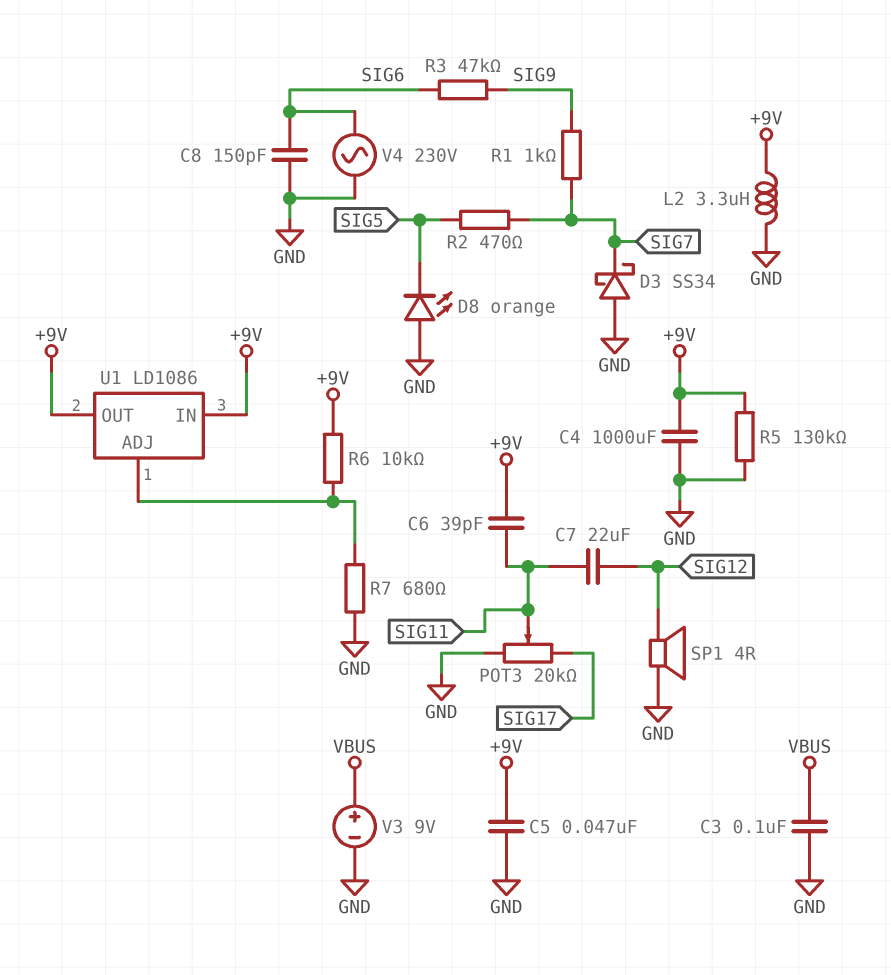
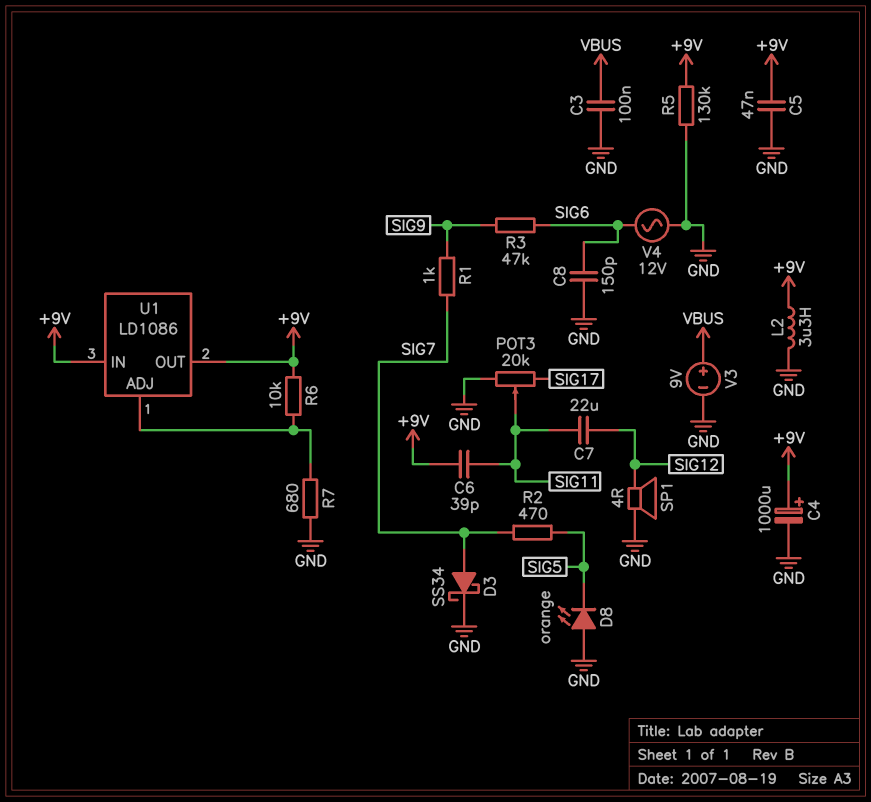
C4: 1000uF (+9V, GND) -> 1000uF (plus +9V, minus GND)
D3: schottky SS34 (A GND, K SIG7) -> schottky SS34 (A SIG7, K GND)
V4: AC 230V (GND, SIG6) -> AC 12V (GND, SIG6)

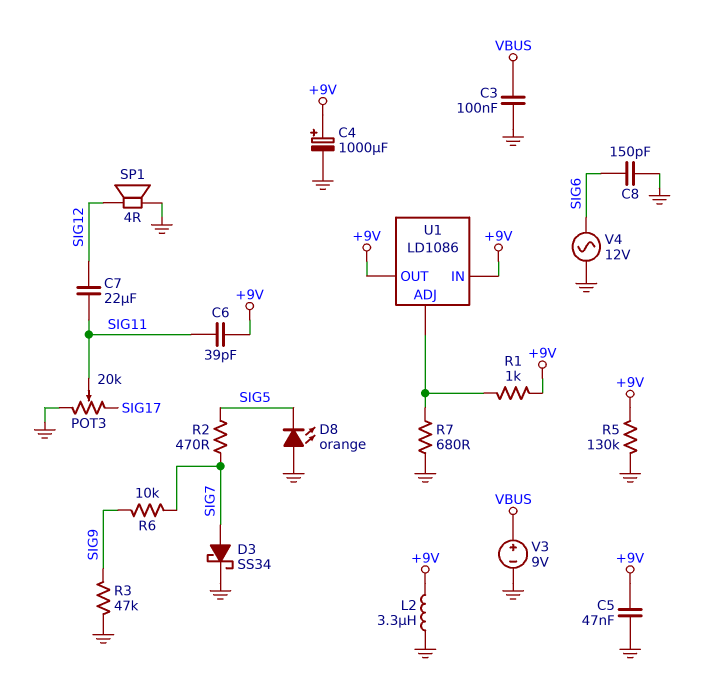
R1: 1k (SIG7, SIG9) -> 1k (+9V, U1/ADJ)
R3: 47k (SIG6, SIG9) -> 47k (GND, SIG9)
R6: 10k (+9V, U1/ADJ) -> 10k (SIG7, SIG9)

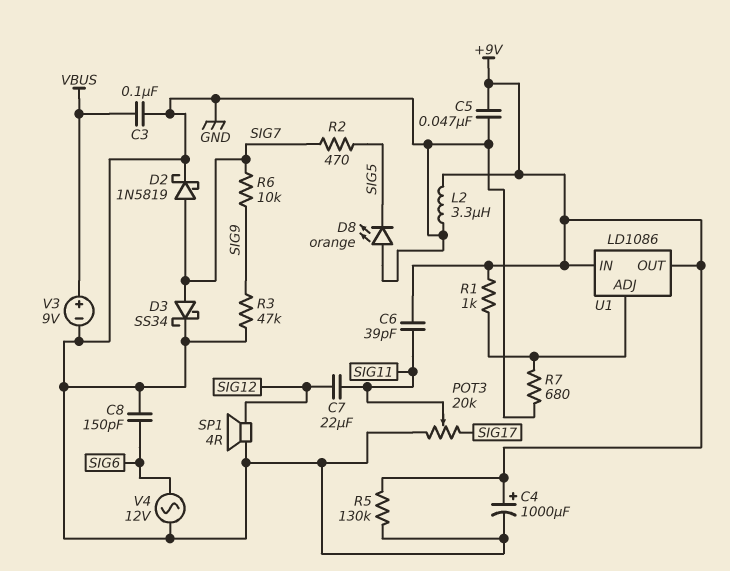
D2: none -> schottky 1N5819 (A SIG7, K GND)

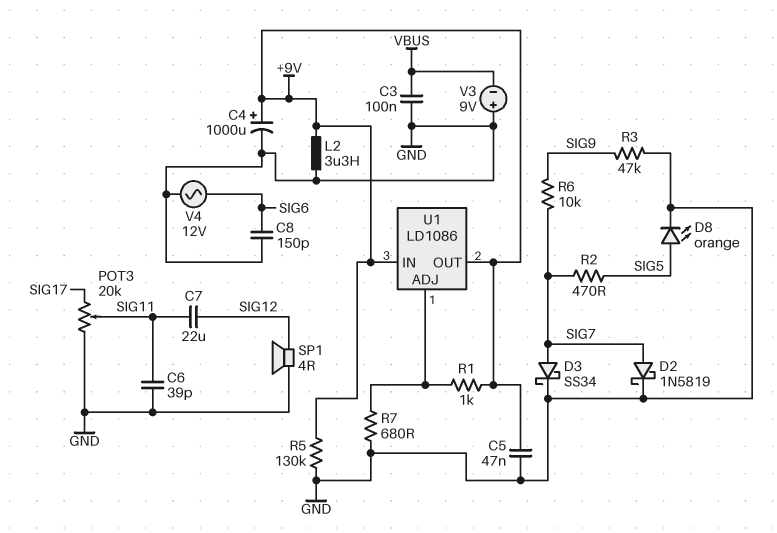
C6: 39pF (+9V, SIG11) -> 39pF (GND, SIG11)
D8: LED orange (A GND, K SIG5) -> LED orange (A SIG5, K GND)
V3: 9V (plus VBUS, minus GND) -> 9V (plus GND, minus VBUS)

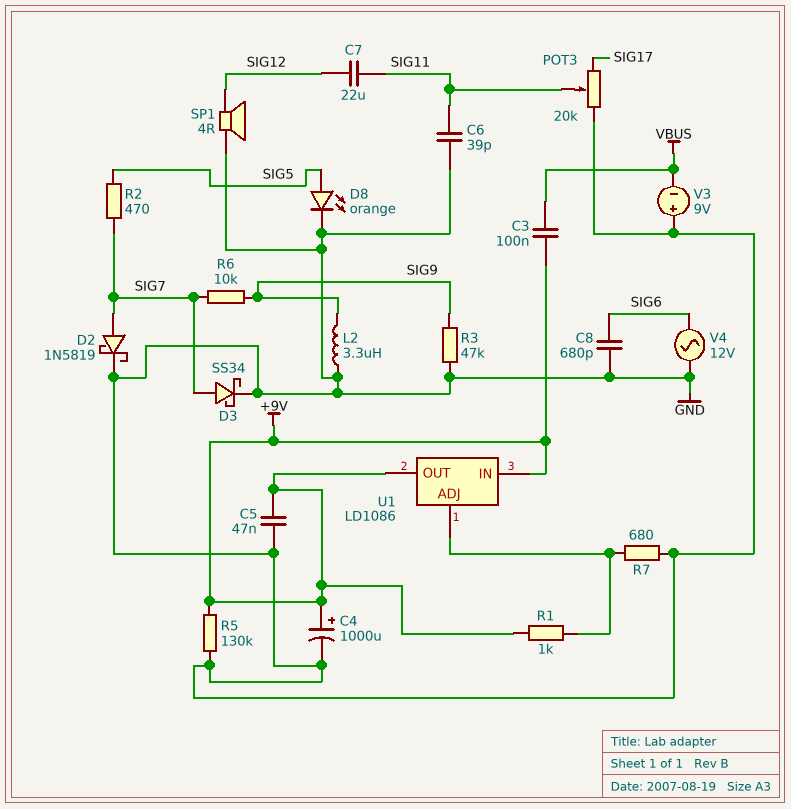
C3: 100nF (GND, VBUS) -> 100nF (+9V, VBUS)
C8: 150pF (GND, SIG6) -> 680pF (GND, SIG6)
L2: 3.3uH (+9V, GND) -> 3.3uH (GND, SIG9)

